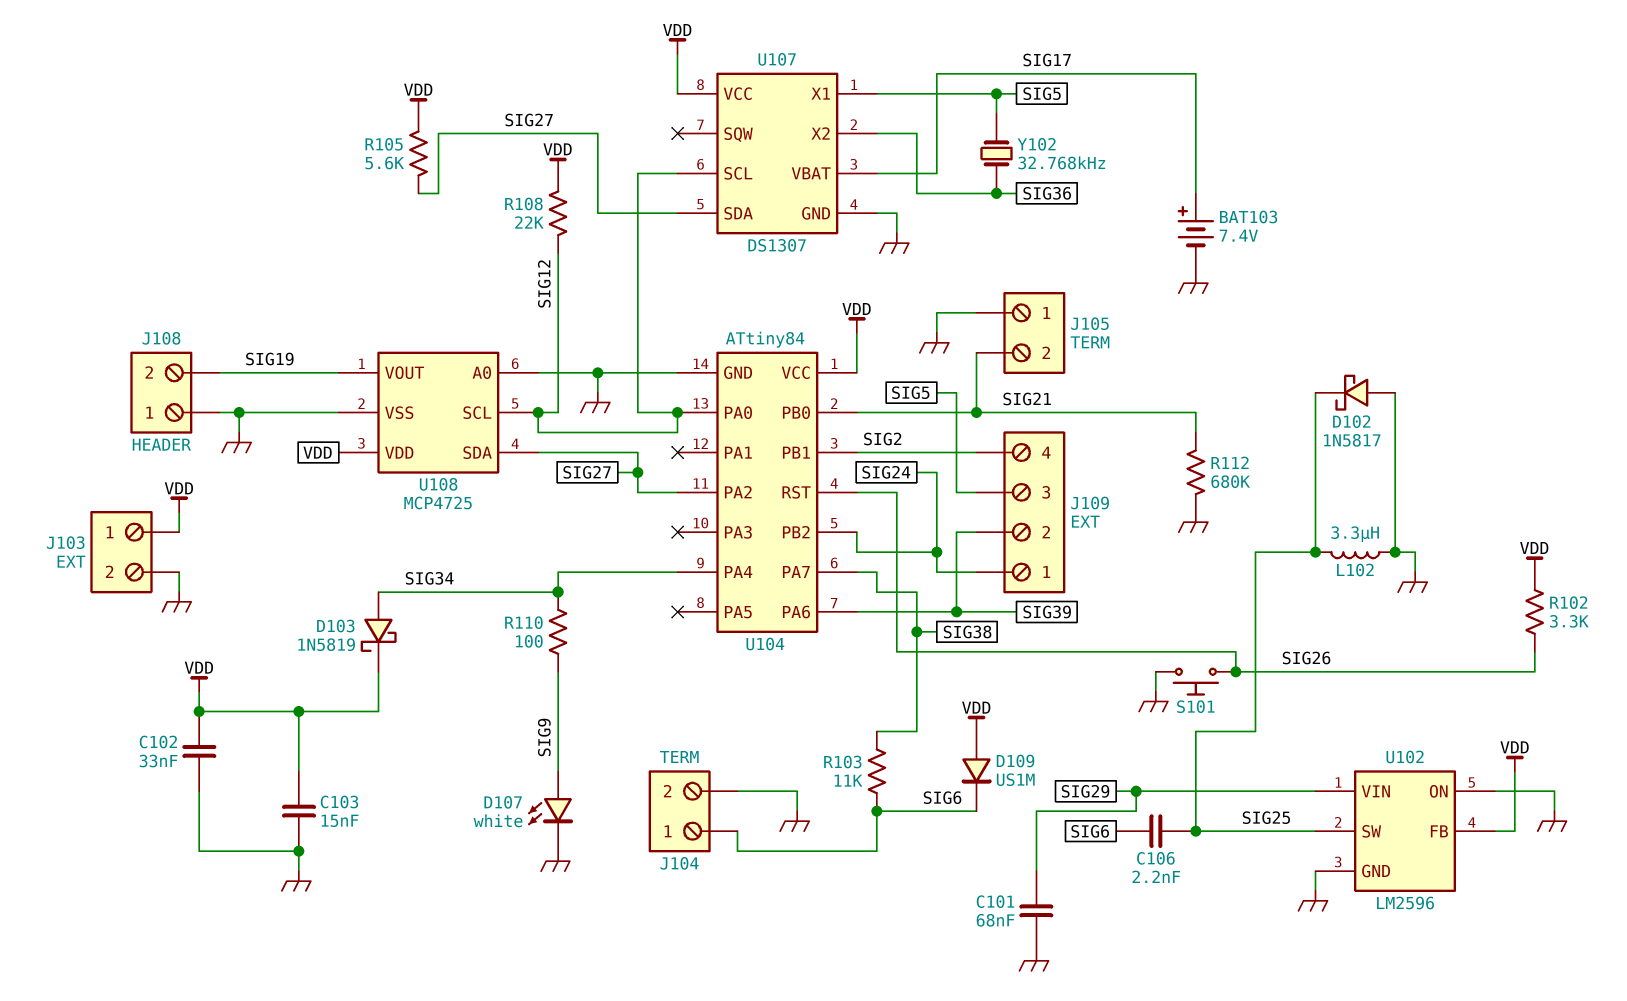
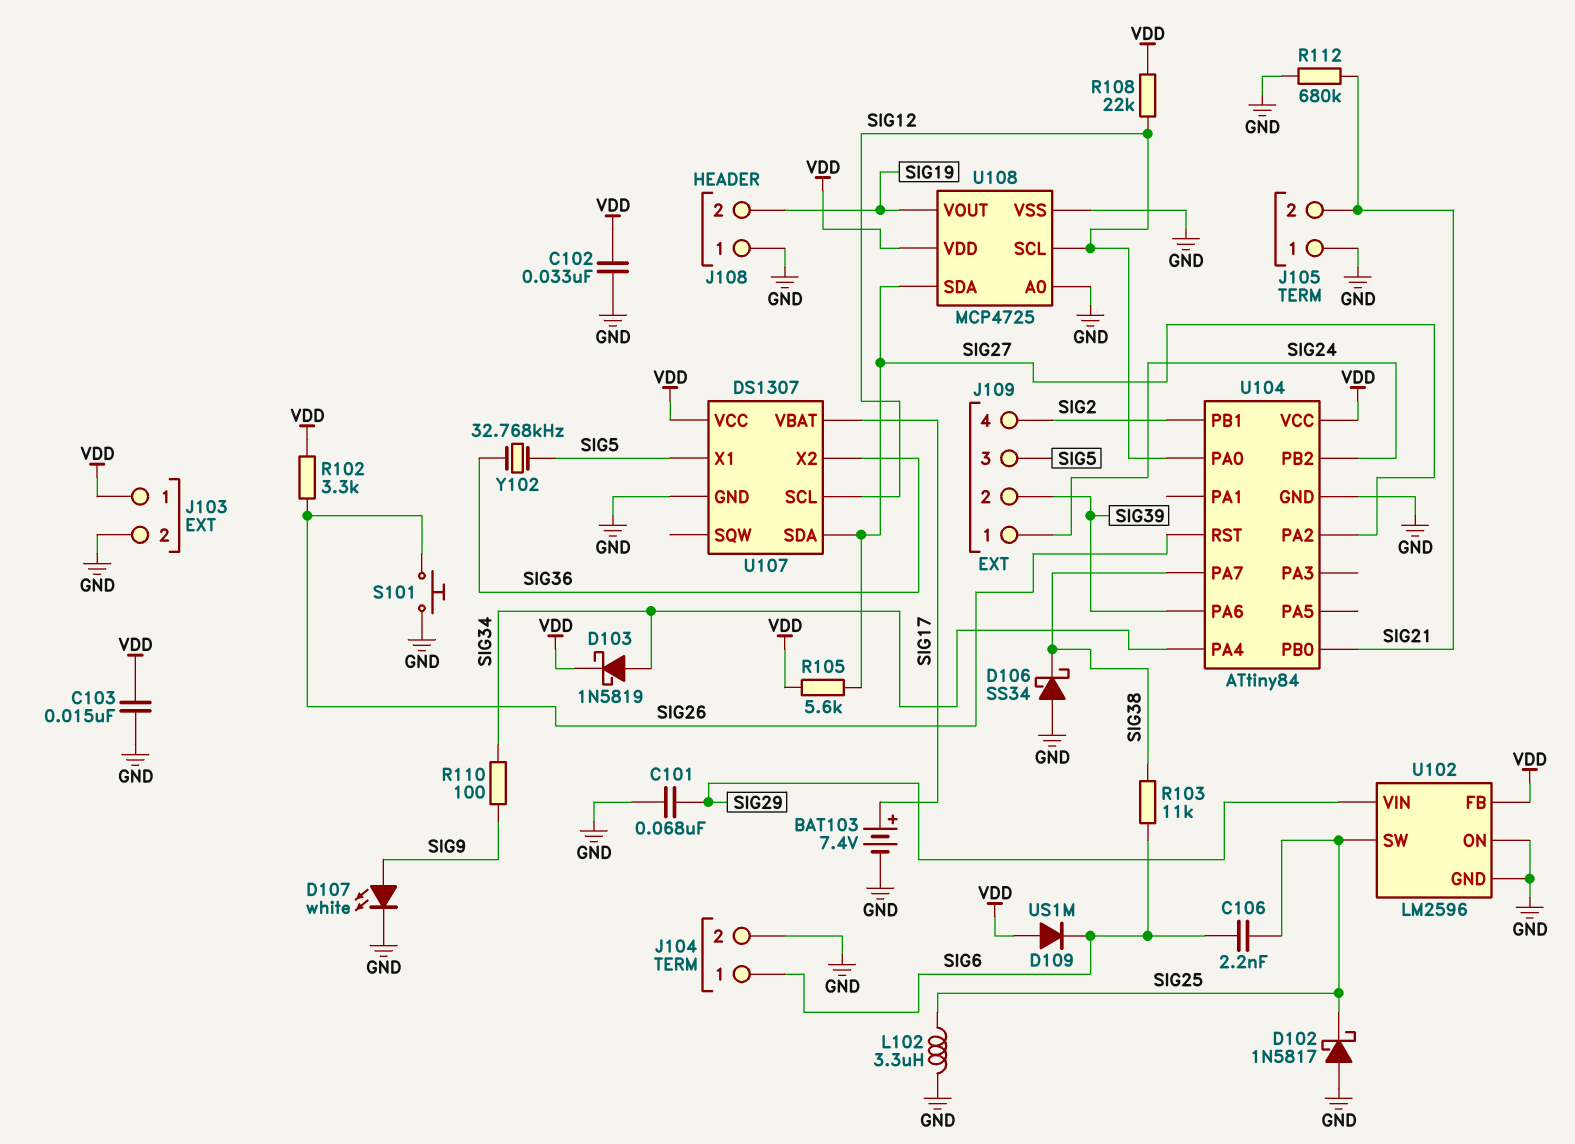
D106: none -> schottky SS34 (A GND, K SIG38)

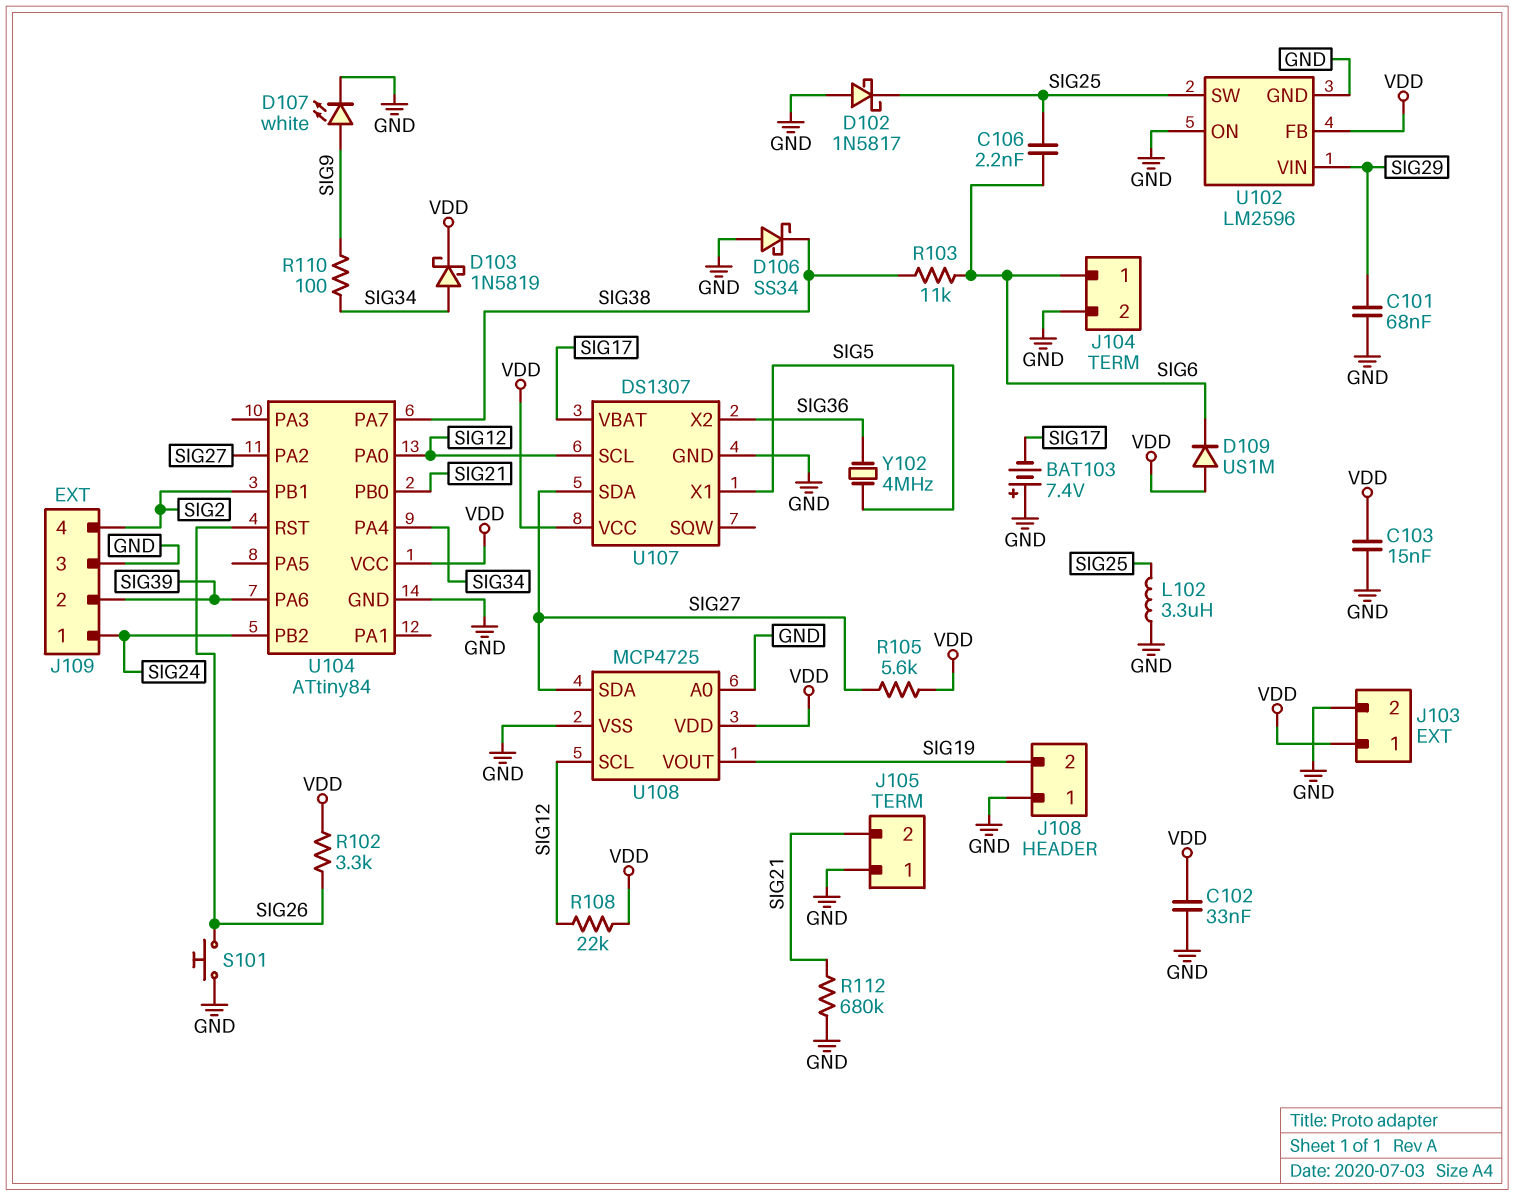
BAT103: 7.4V (plus SIG17, minus GND) -> 7.4V (plus GND, minus SIG17)
J109 pin 3: SIG5 -> GND
Y102: 32.768kHz (SIG5, SIG36) -> 4MHz (SIG5, SIG36)

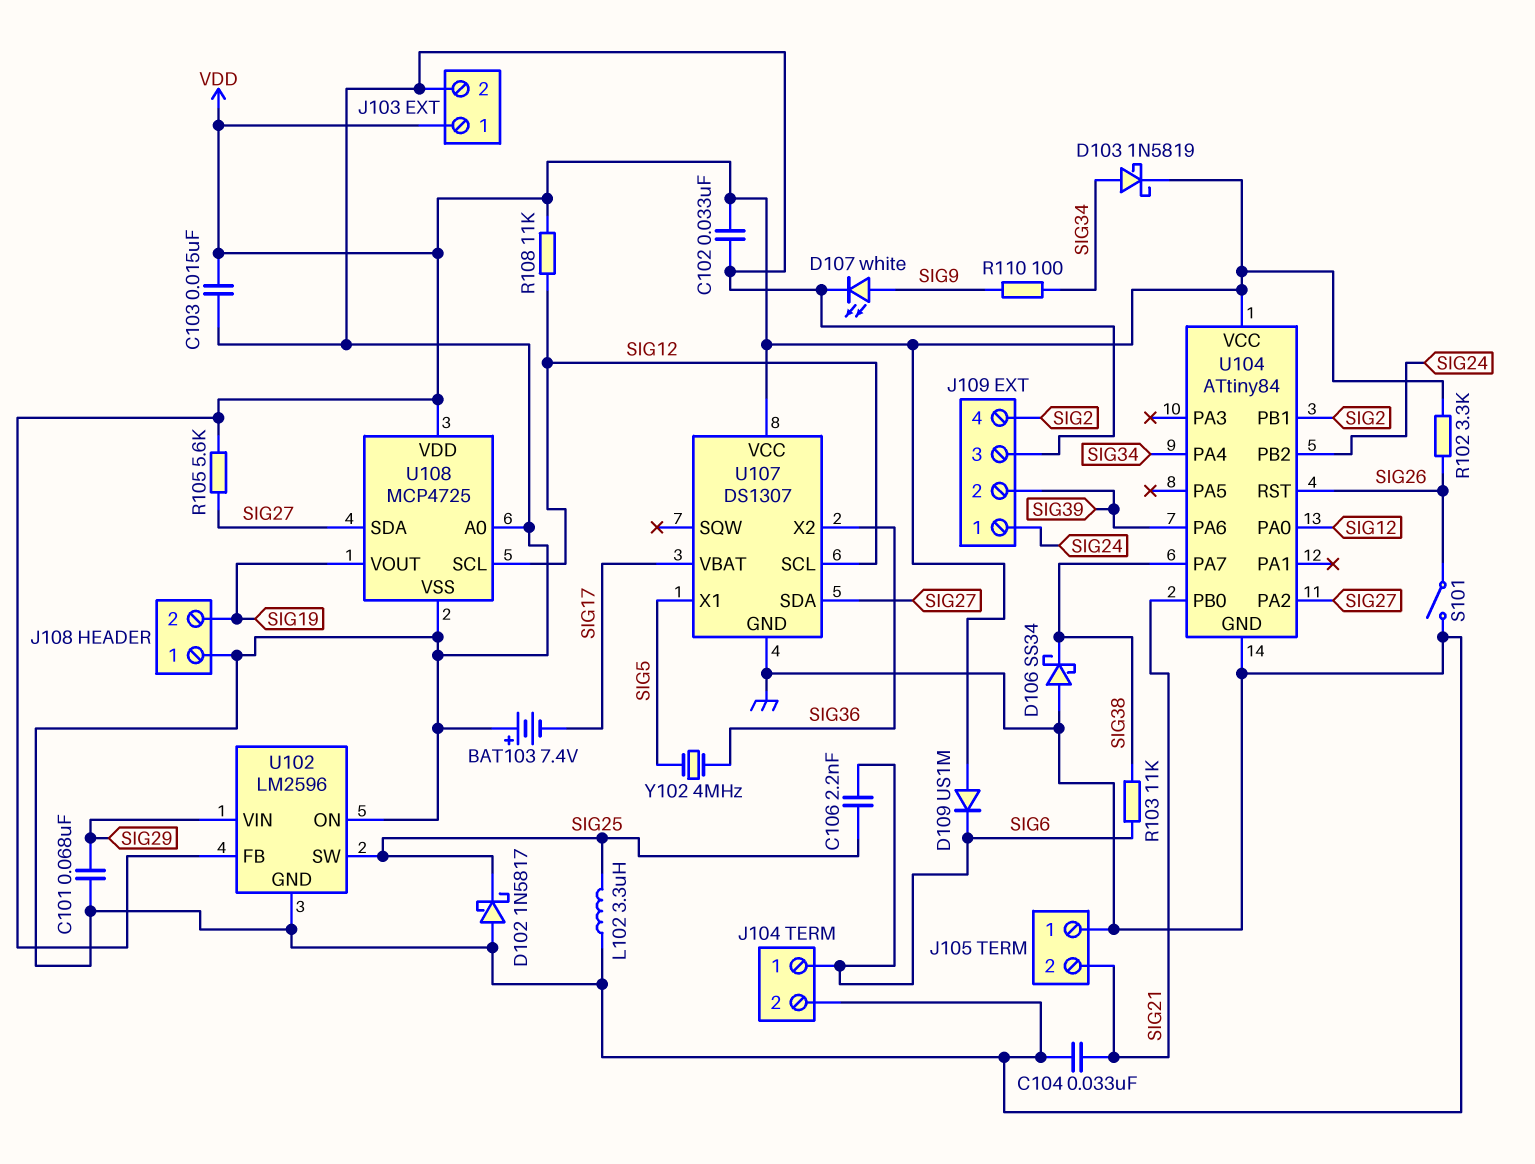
C104: none -> 33nF (GND, SIG21)
R108: 22k (SIG12, VDD) -> 11k (SIG12, VDD)
R112: 680k (GND, SIG21) -> none
S101: button (GND, SIG26) -> switch (GND, SIG26)

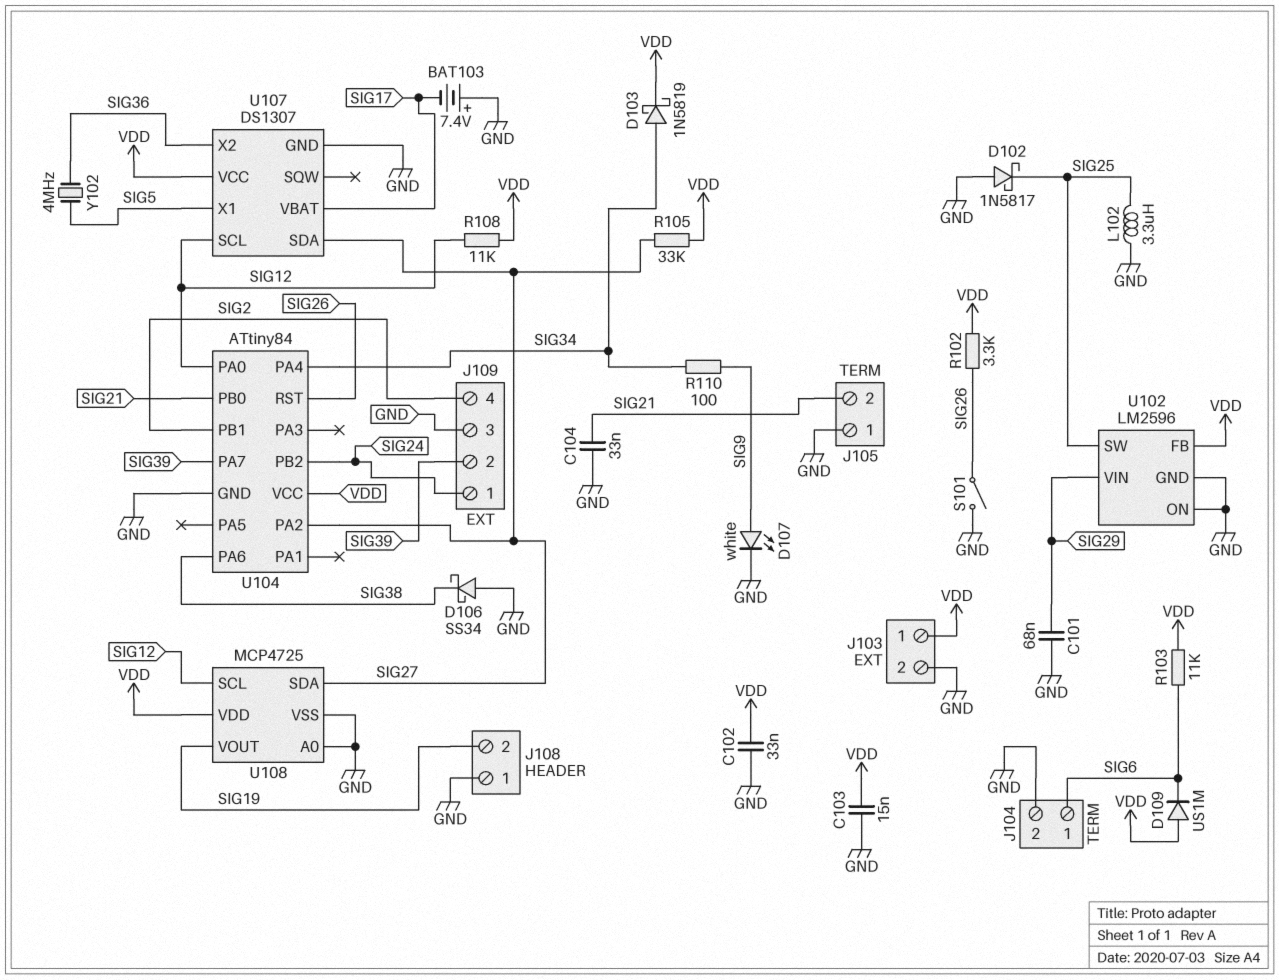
C106: 2.2nF (SIG6, SIG25) -> none
R103: 11k (SIG6, SIG38) -> 11k (SIG6, VDD)
R105: 5.6k (SIG27, VDD) -> 33k (SIG27, VDD)
U104 pin PA6: SIG39 -> SIG38
U104 pin PA7: SIG38 -> SIG39

